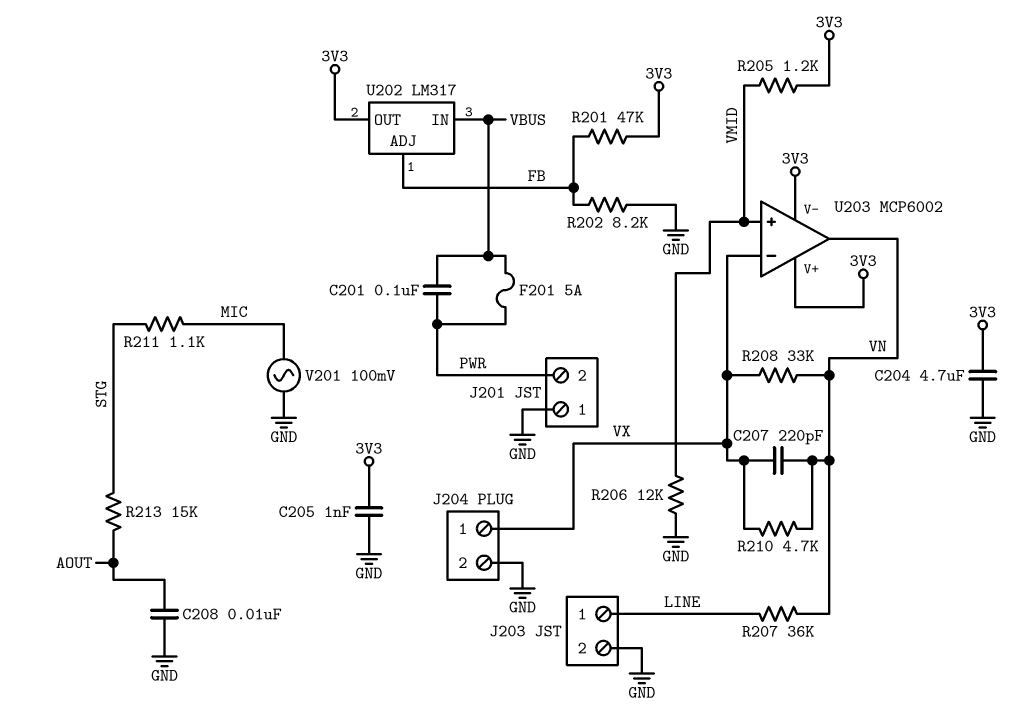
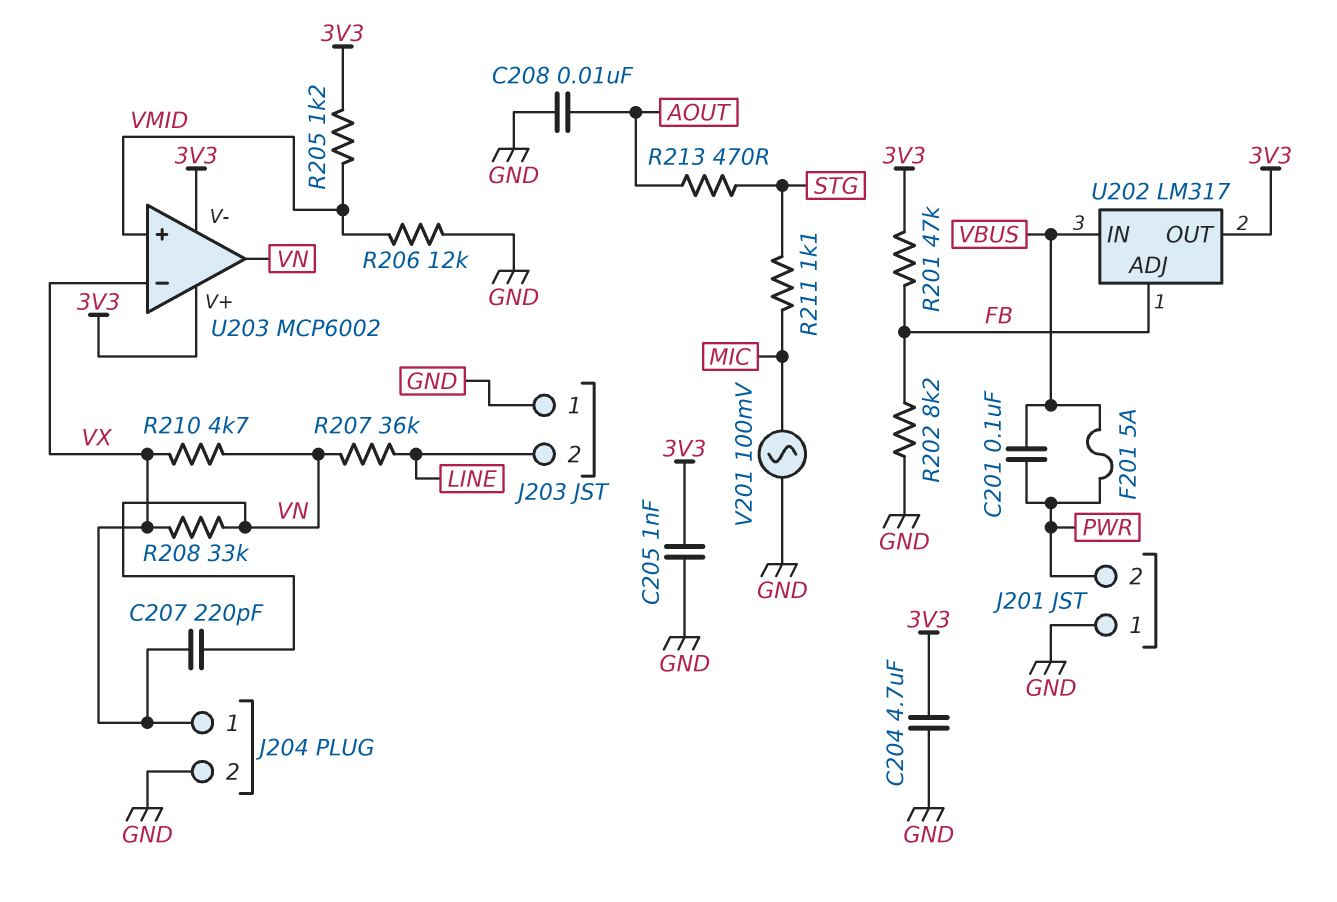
J203 pin 1: LINE -> GND
J203 pin 2: GND -> LINE
R213: 15k (AOUT, STG) -> 470 (AOUT, STG)

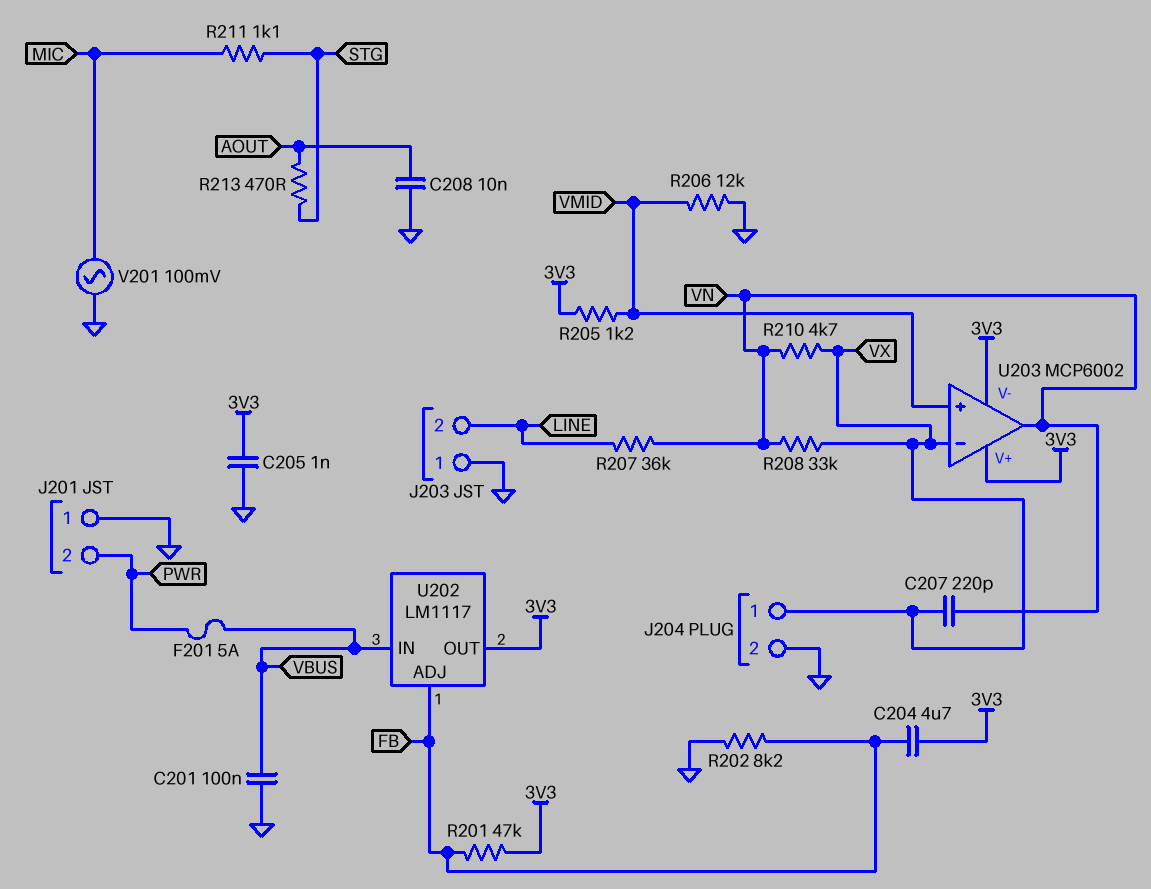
C201: 100nF (PWR, VBUS) -> 100nF (GND, VBUS)
C204: 4.7uF (3V3, GND) -> 4.7uF (3V3, FB)
U202: LM317 -> LM1117

